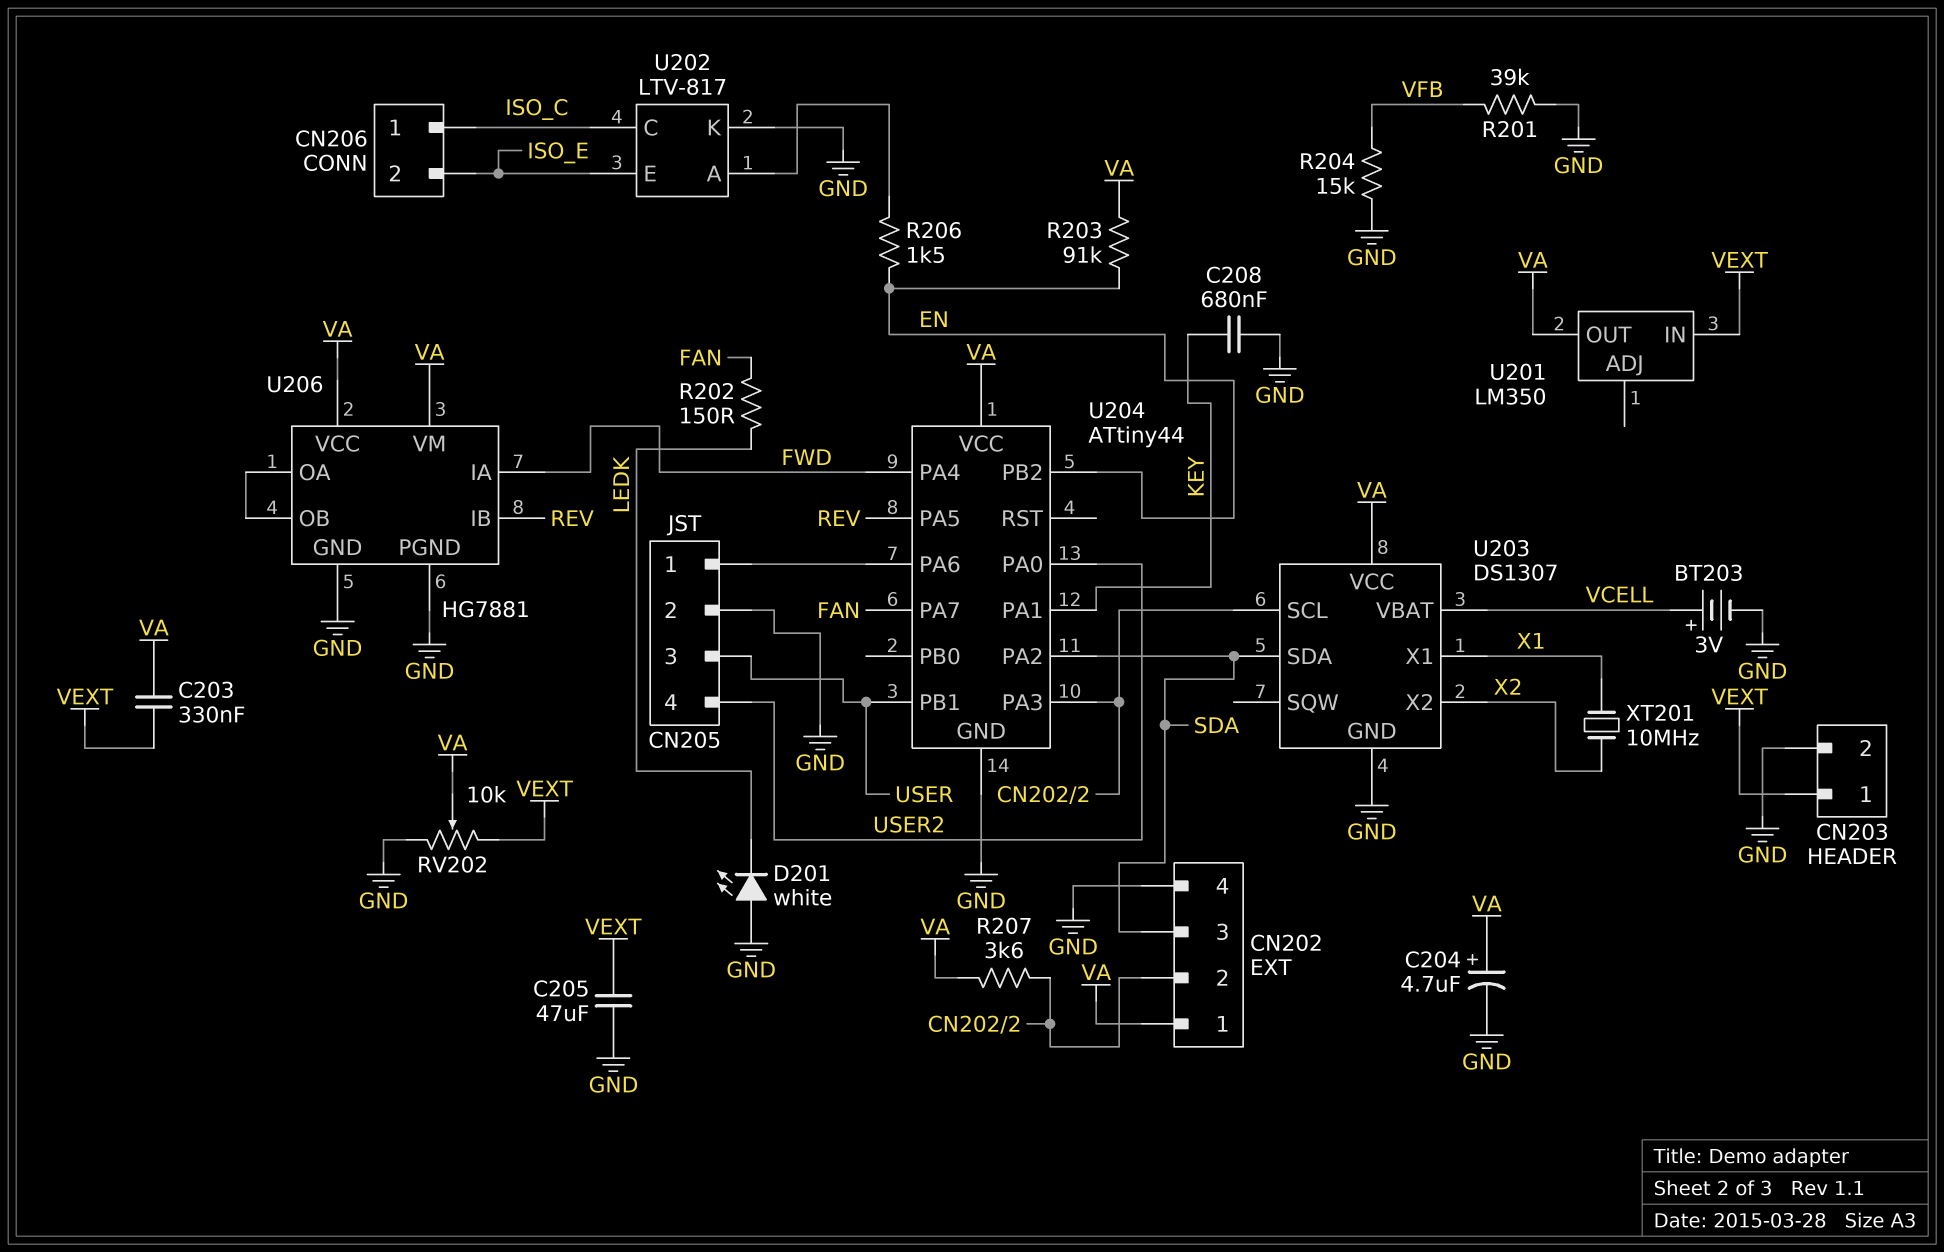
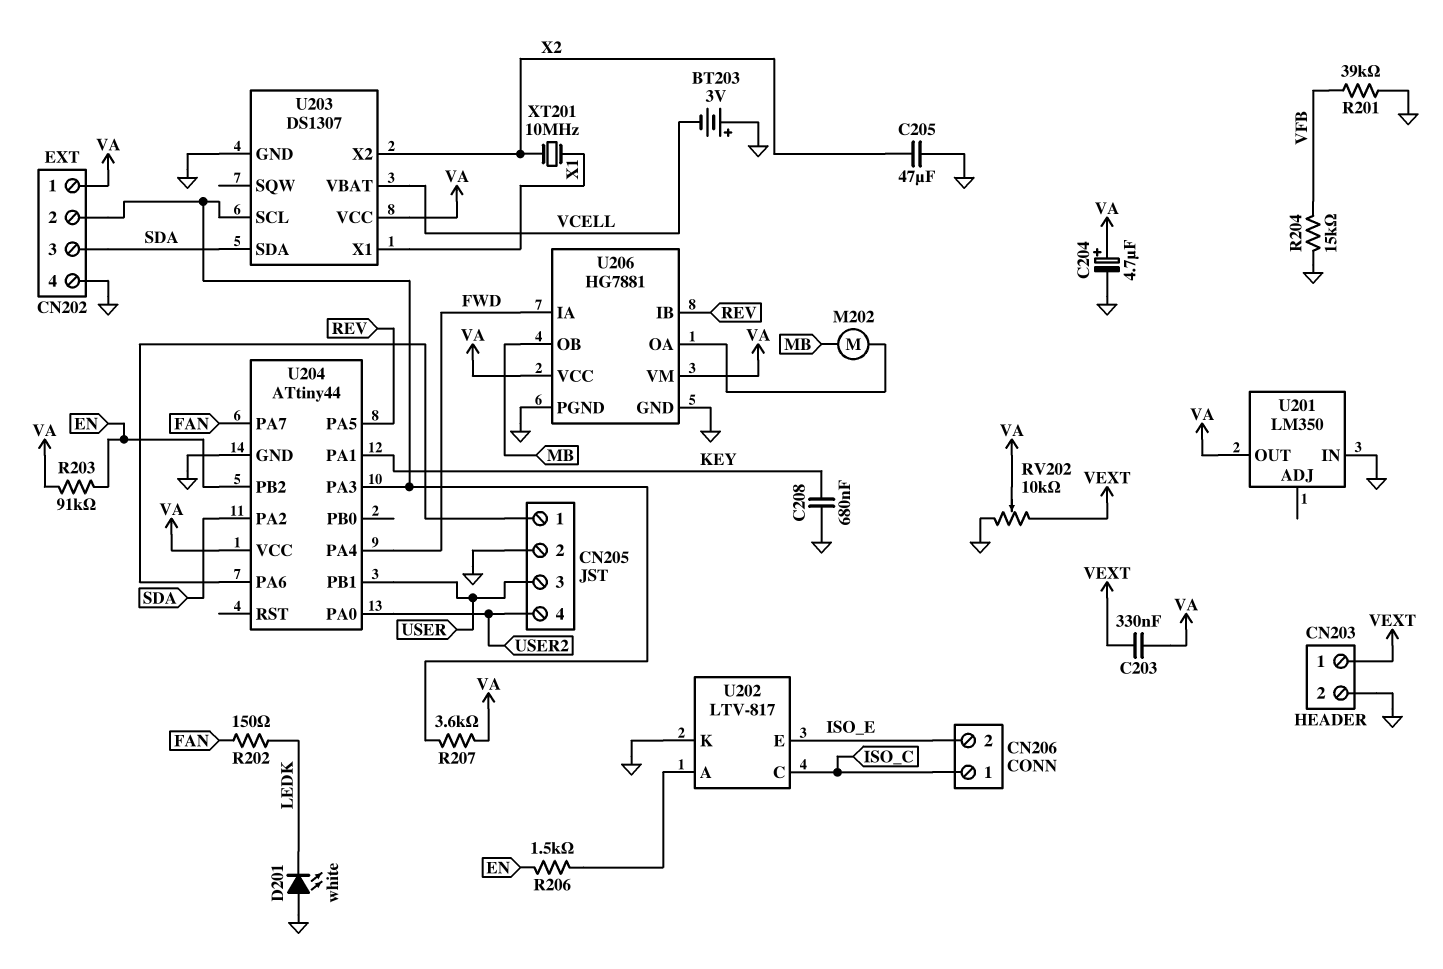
BT203: 3V (plus VCELL, minus GND) -> 3V (plus GND, minus VCELL)
C205: 47uF (GND, VEXT) -> 47uF (GND, X2)
M202: none -> motor (MB, U206/OA)
U201 pin IN: VEXT -> GND
U206 pin OB: U206/OA -> MB

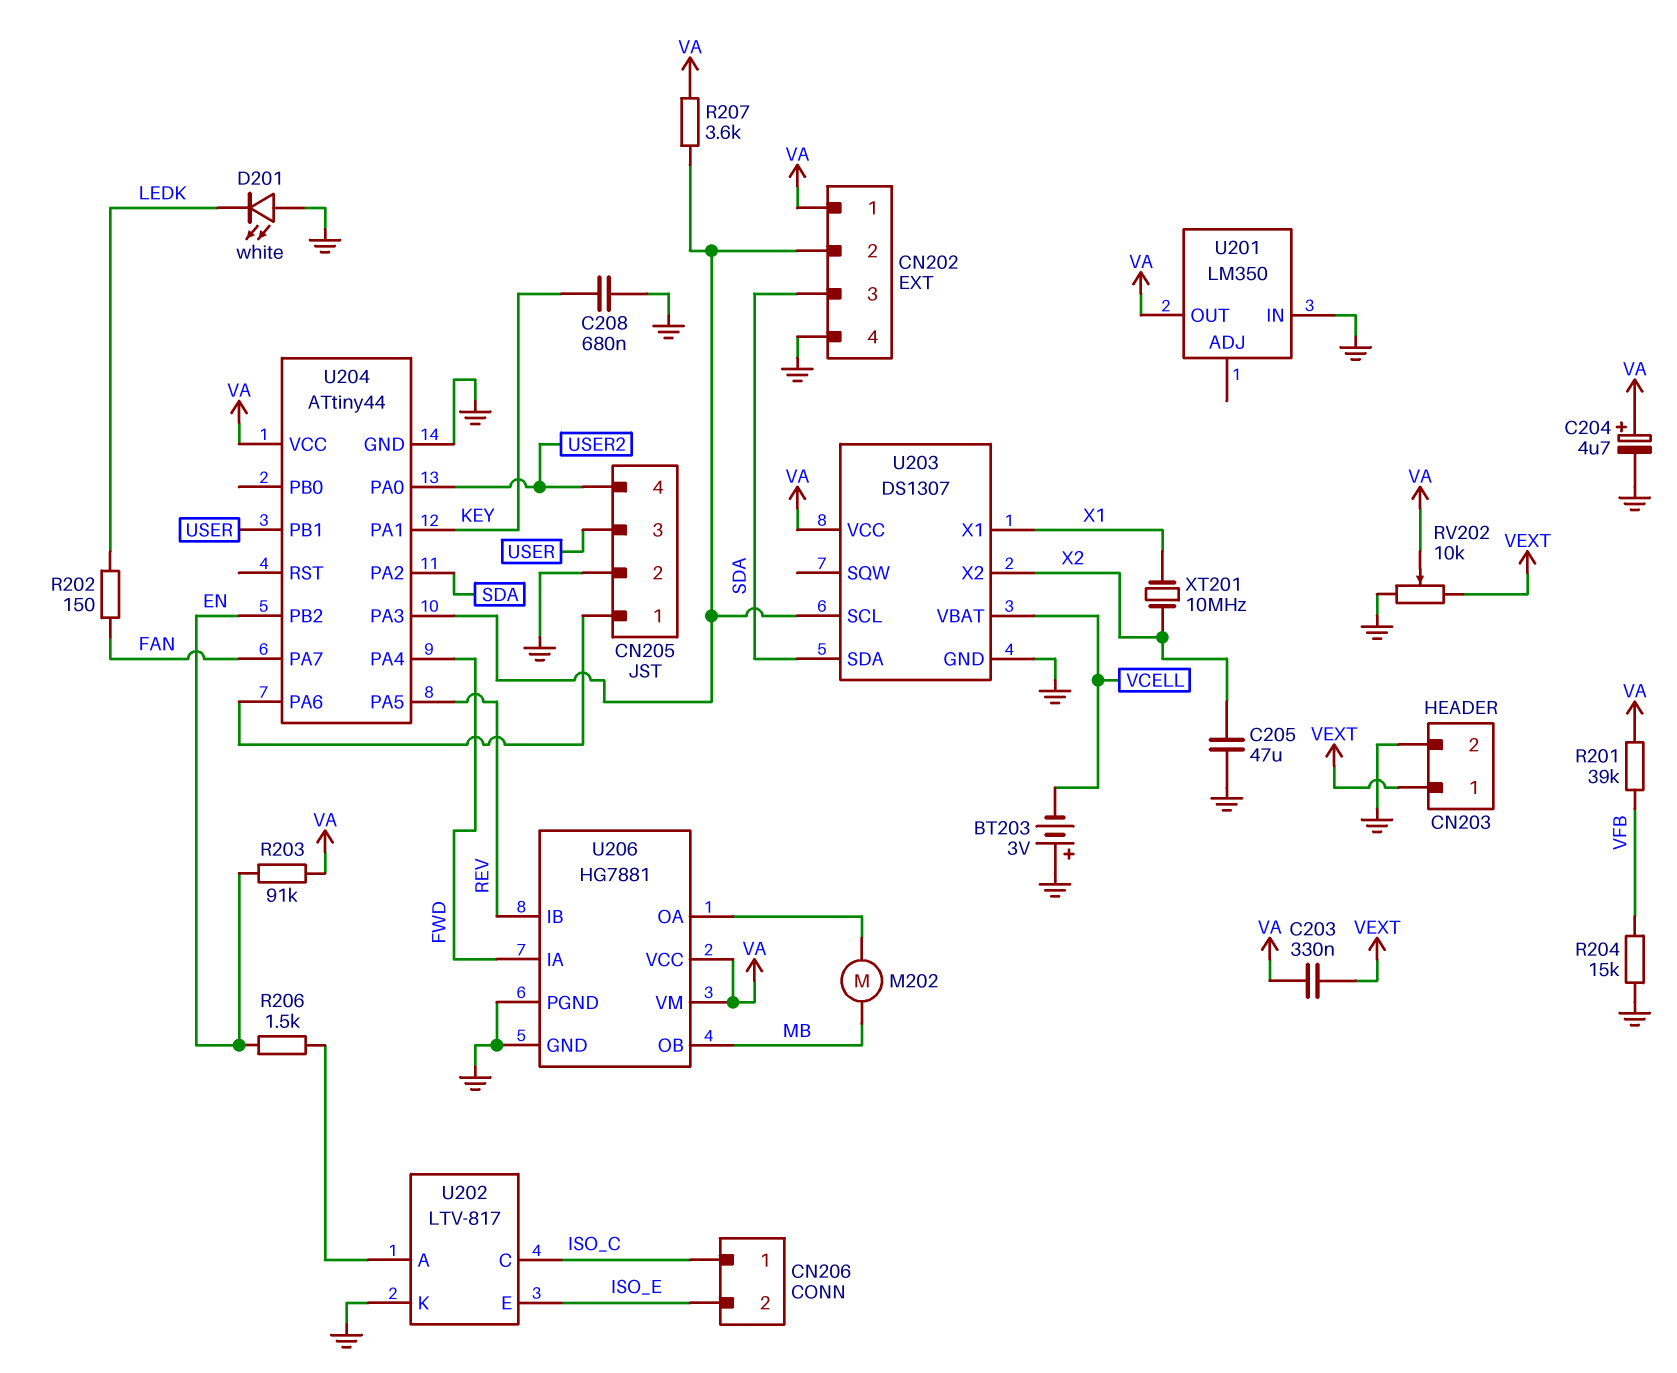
R201: 39k (GND, VFB) -> 39k (VA, VFB)

